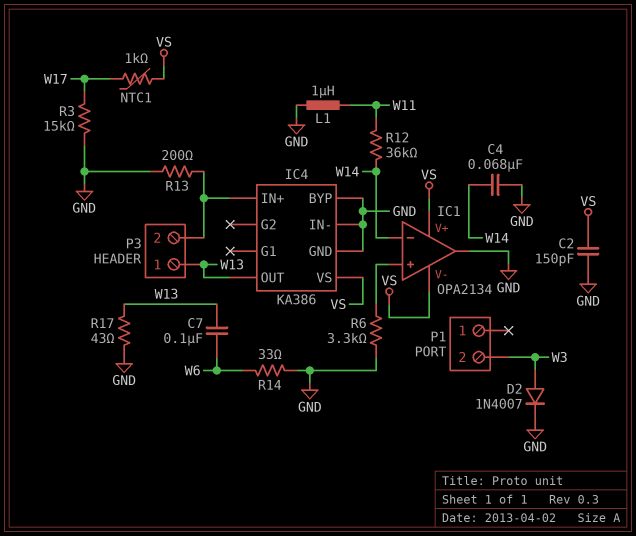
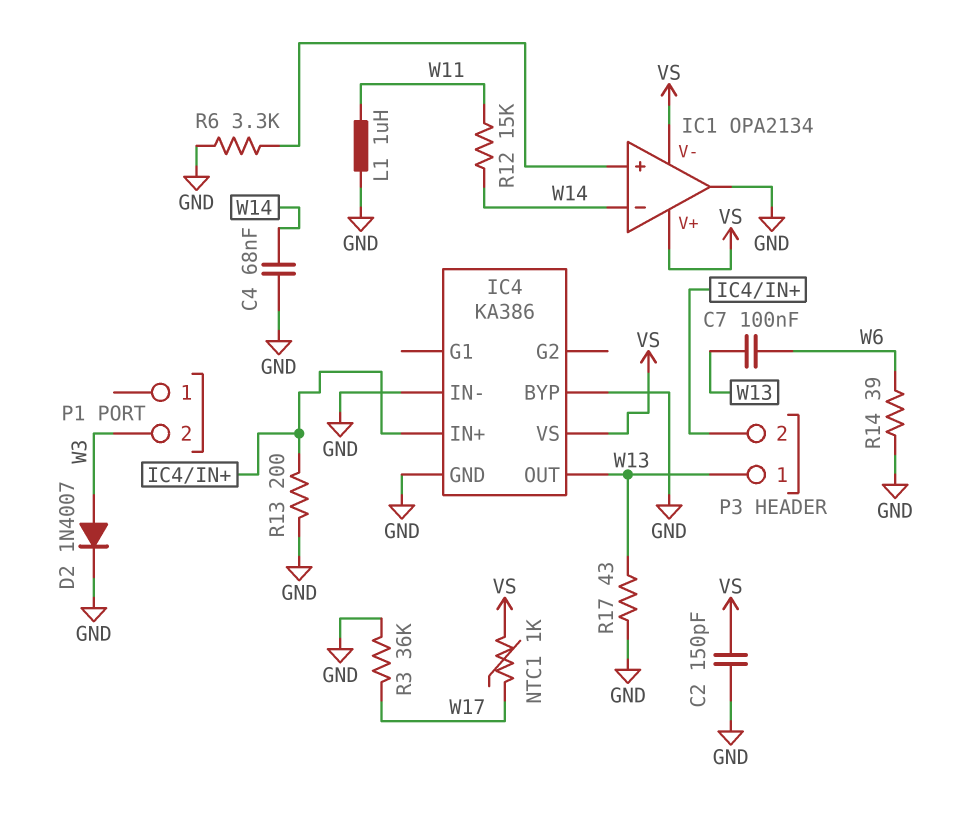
R3: 15k (GND, W17) -> 36k (GND, W17)
R12: 36k (W11, W14) -> 15k (W11, W14)
R14: 33 (GND, W6) -> 39 (GND, W6)

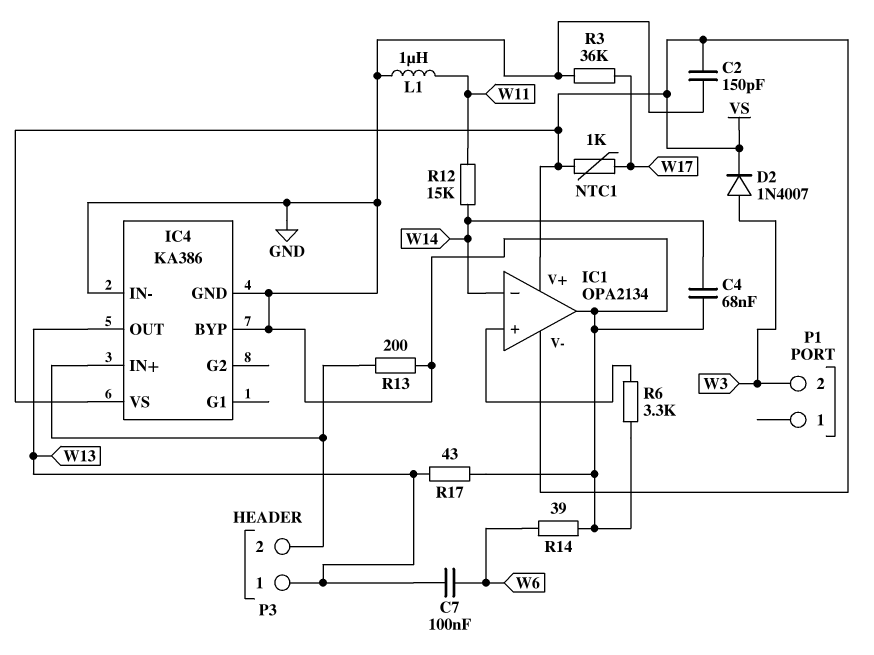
D2: diode 1N4007 (A W3, K GND) -> diode 1N4007 (A W3, K VS)

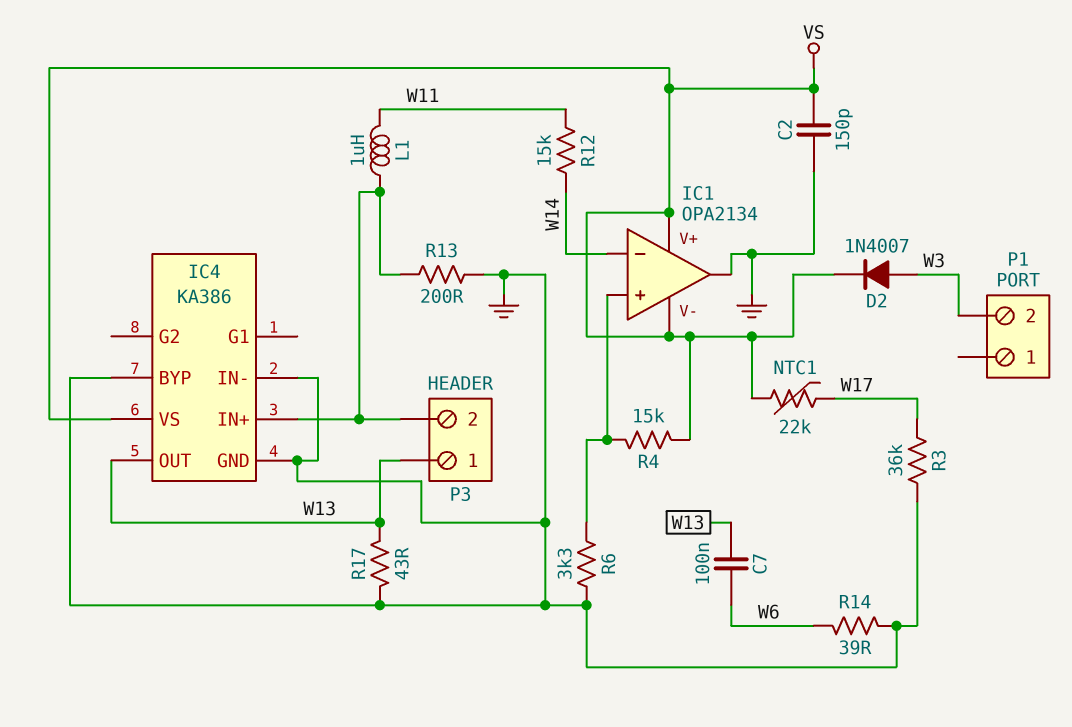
C4: 68nF (GND, W14) -> none
L1: 1uH (GND, W11) -> 1uH (IC4/IN+, W11)
NTC1: 1k (VS, W17) -> 22k (VS, W17)
R4: none -> 15k (IC1/in+, VS)

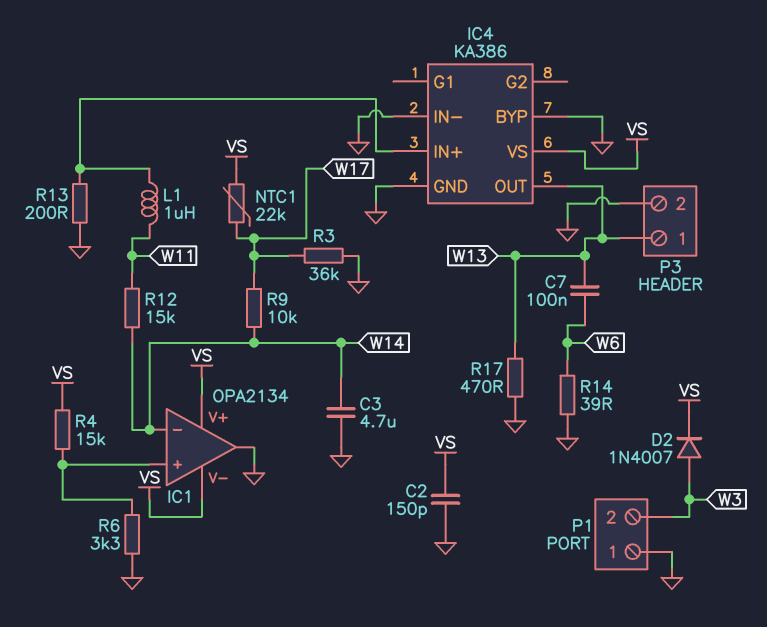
C3: none -> 4.7uF (GND, W14)
P1 pin 1: none -> GND
P3 pin 2: IC4/IN+ -> GND
R9: none -> 10k (W14, W17)
R17: 43 (GND, W13) -> 470 (GND, W13)

